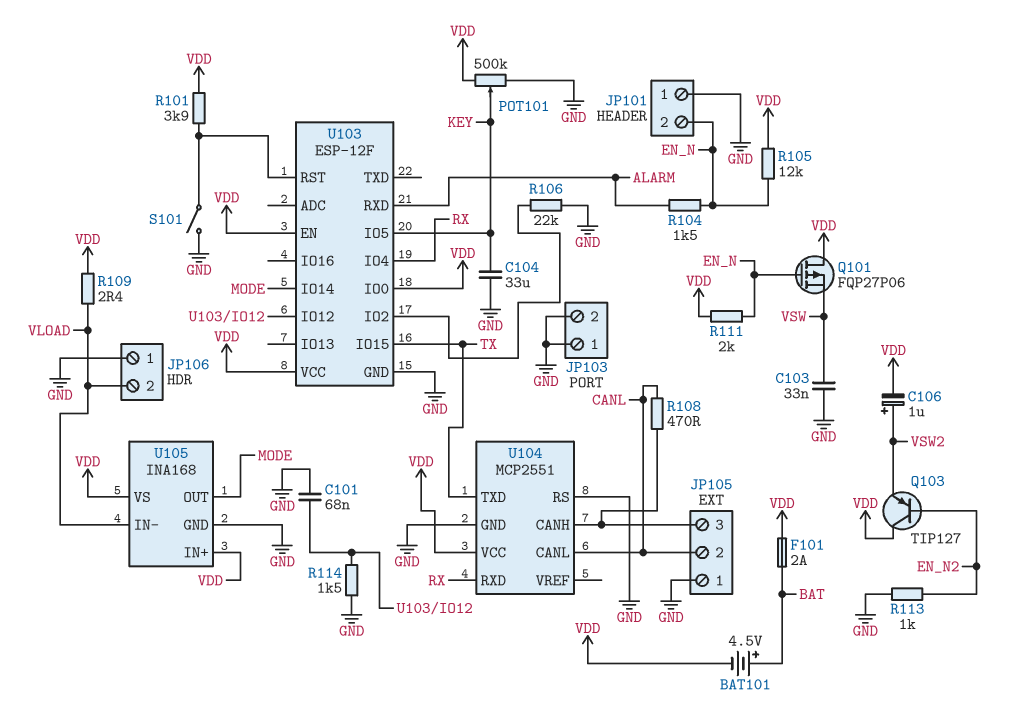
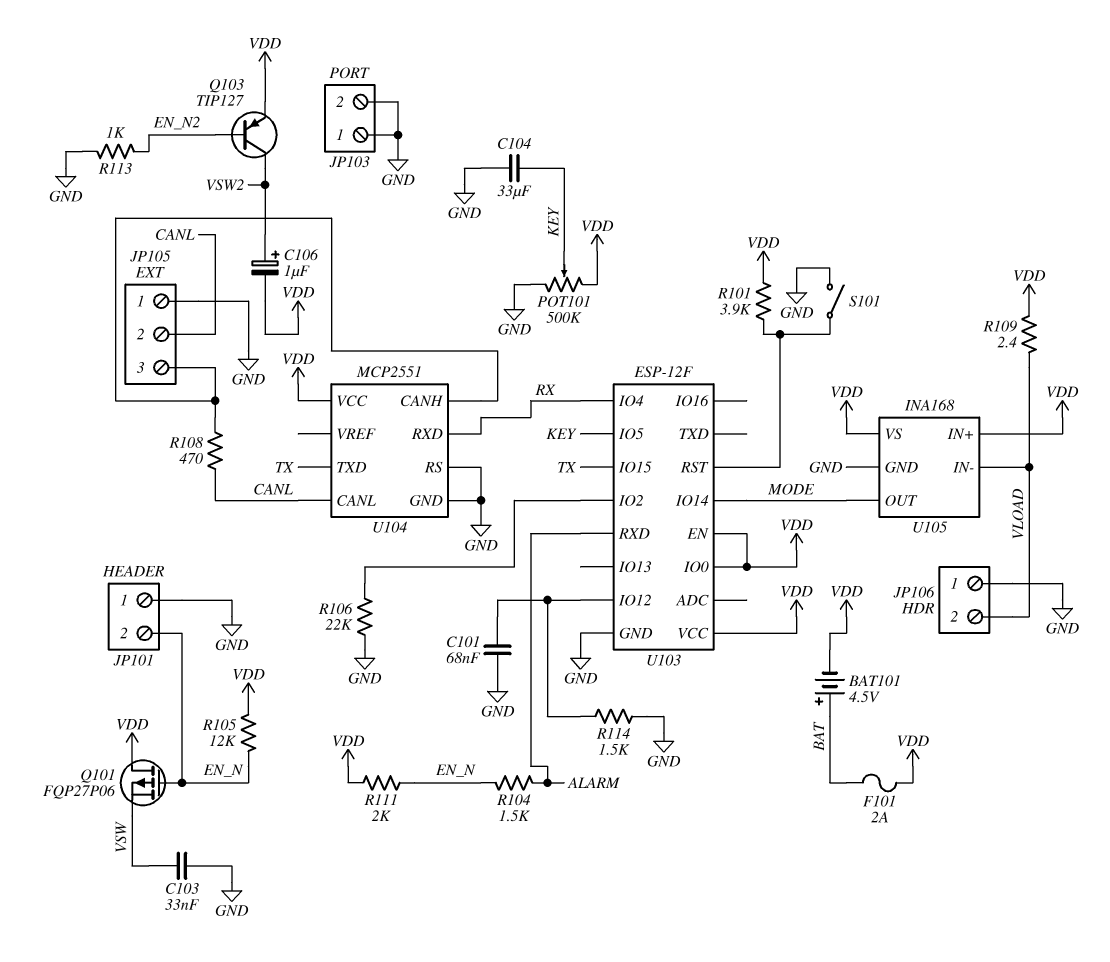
Q103: PNP TIP127 (B EN_N2, C VDD, E VSW2) -> PNP TIP127 (B EN_N2, C VSW2, E VDD)

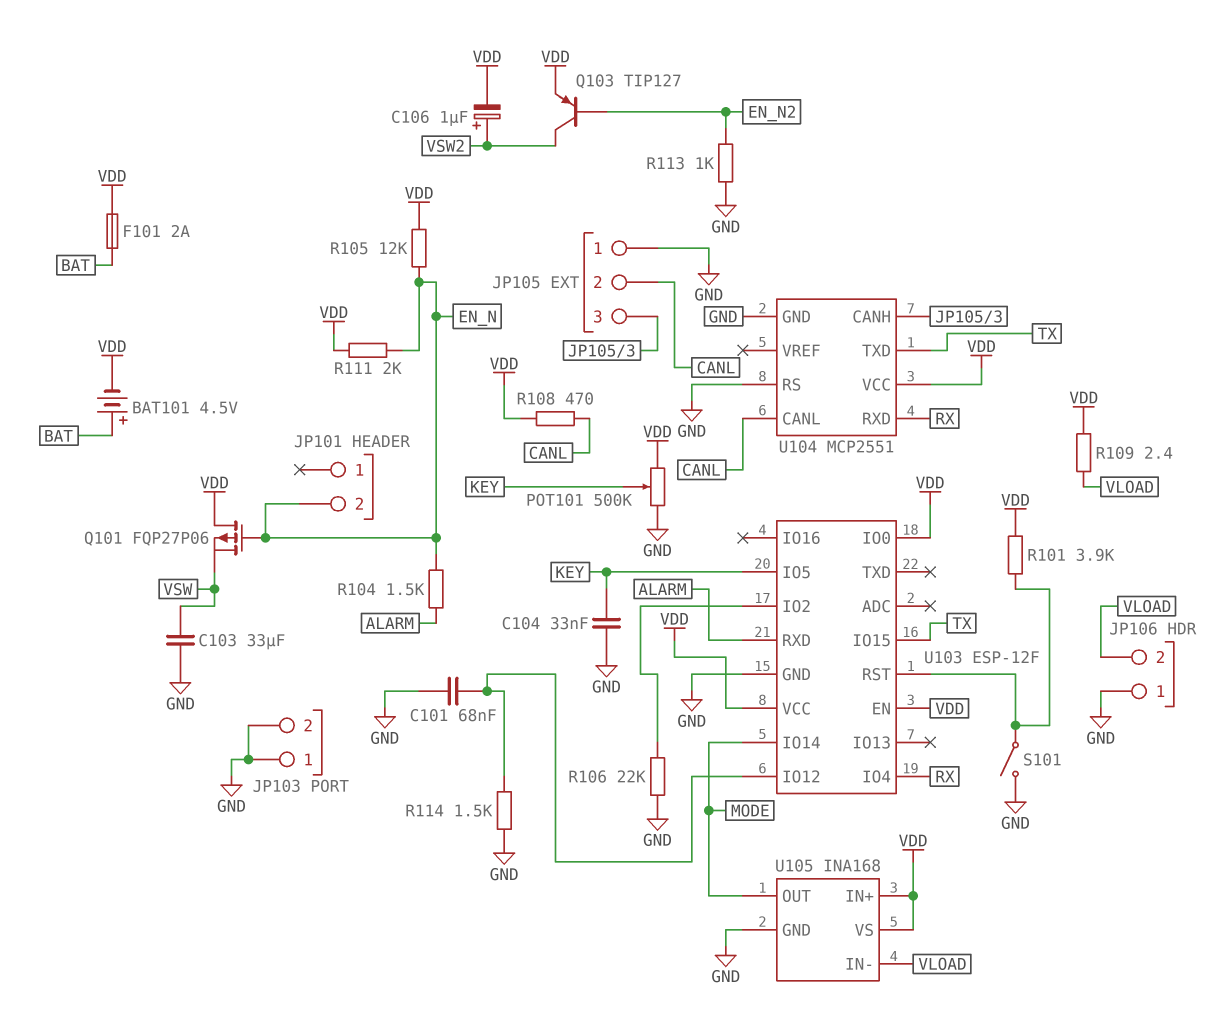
C103: 33nF (GND, VSW) -> 33uF (GND, VSW)
C104: 33uF (GND, KEY) -> 33nF (GND, KEY)
JP101 pin 1: GND -> none
R108: 470 (CANL, JP105/3) -> 470 (CANL, VDD)

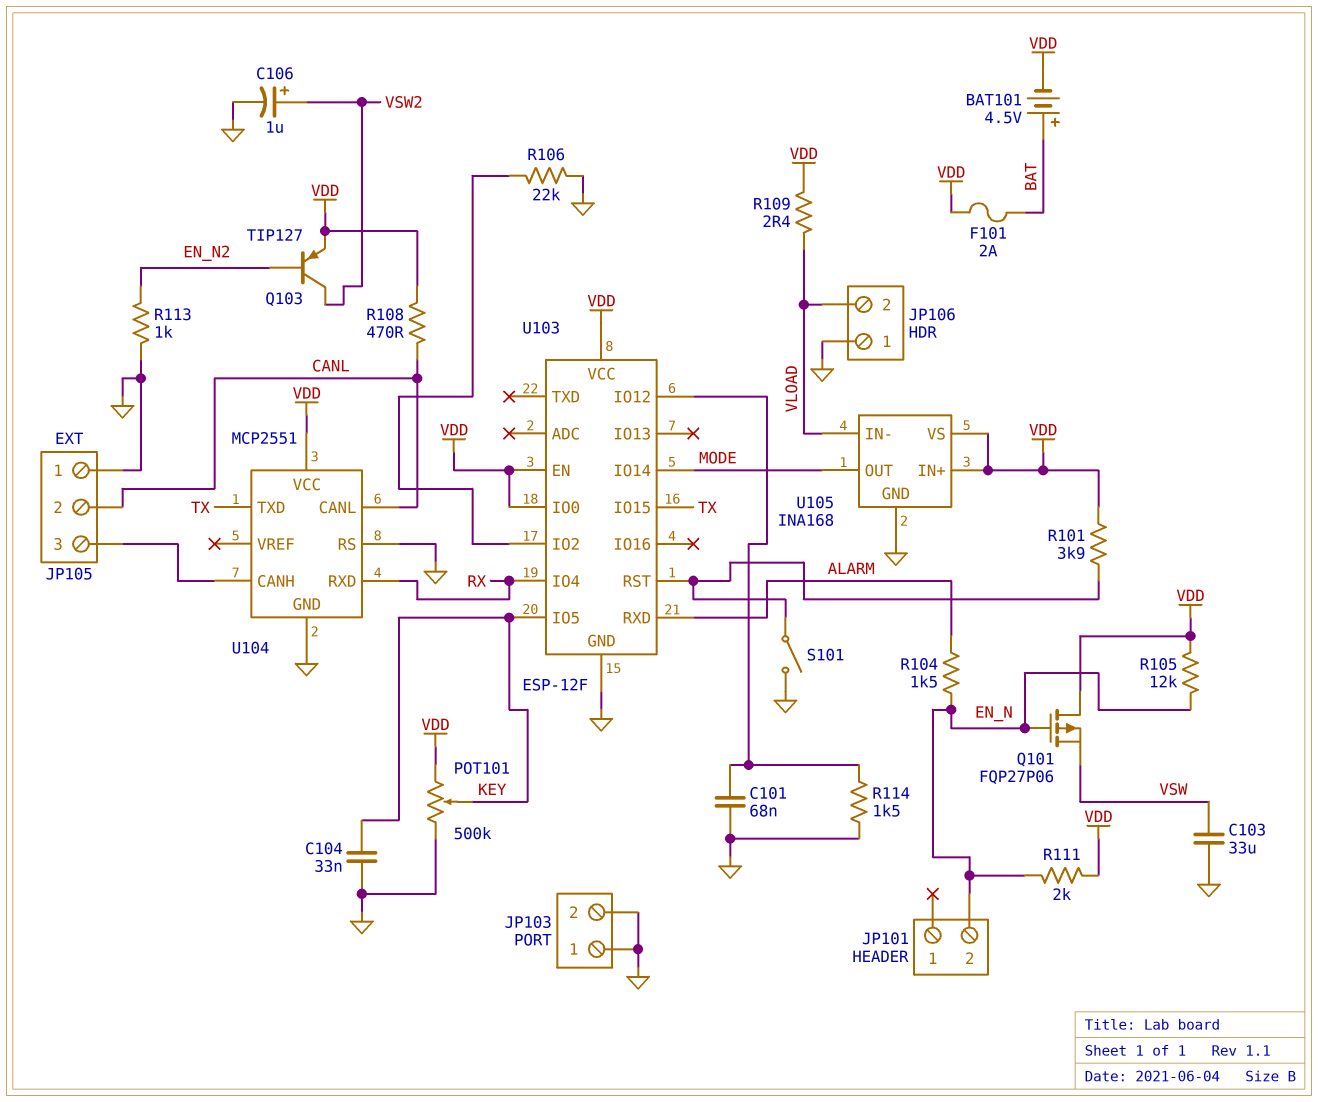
C106: 1uF (plus VSW2, minus VDD) -> 1uF (plus VSW2, minus GND)

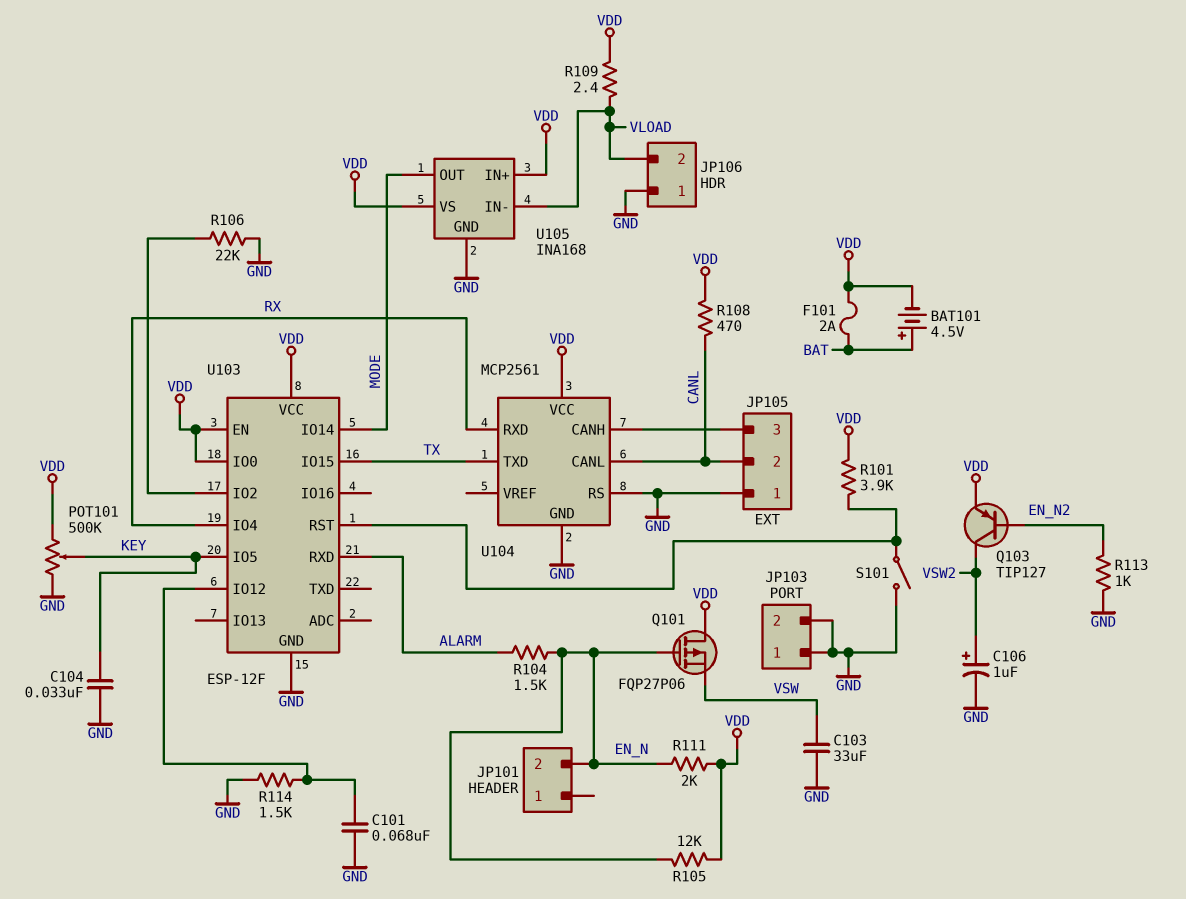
U104: MCP2551 -> MCP2561

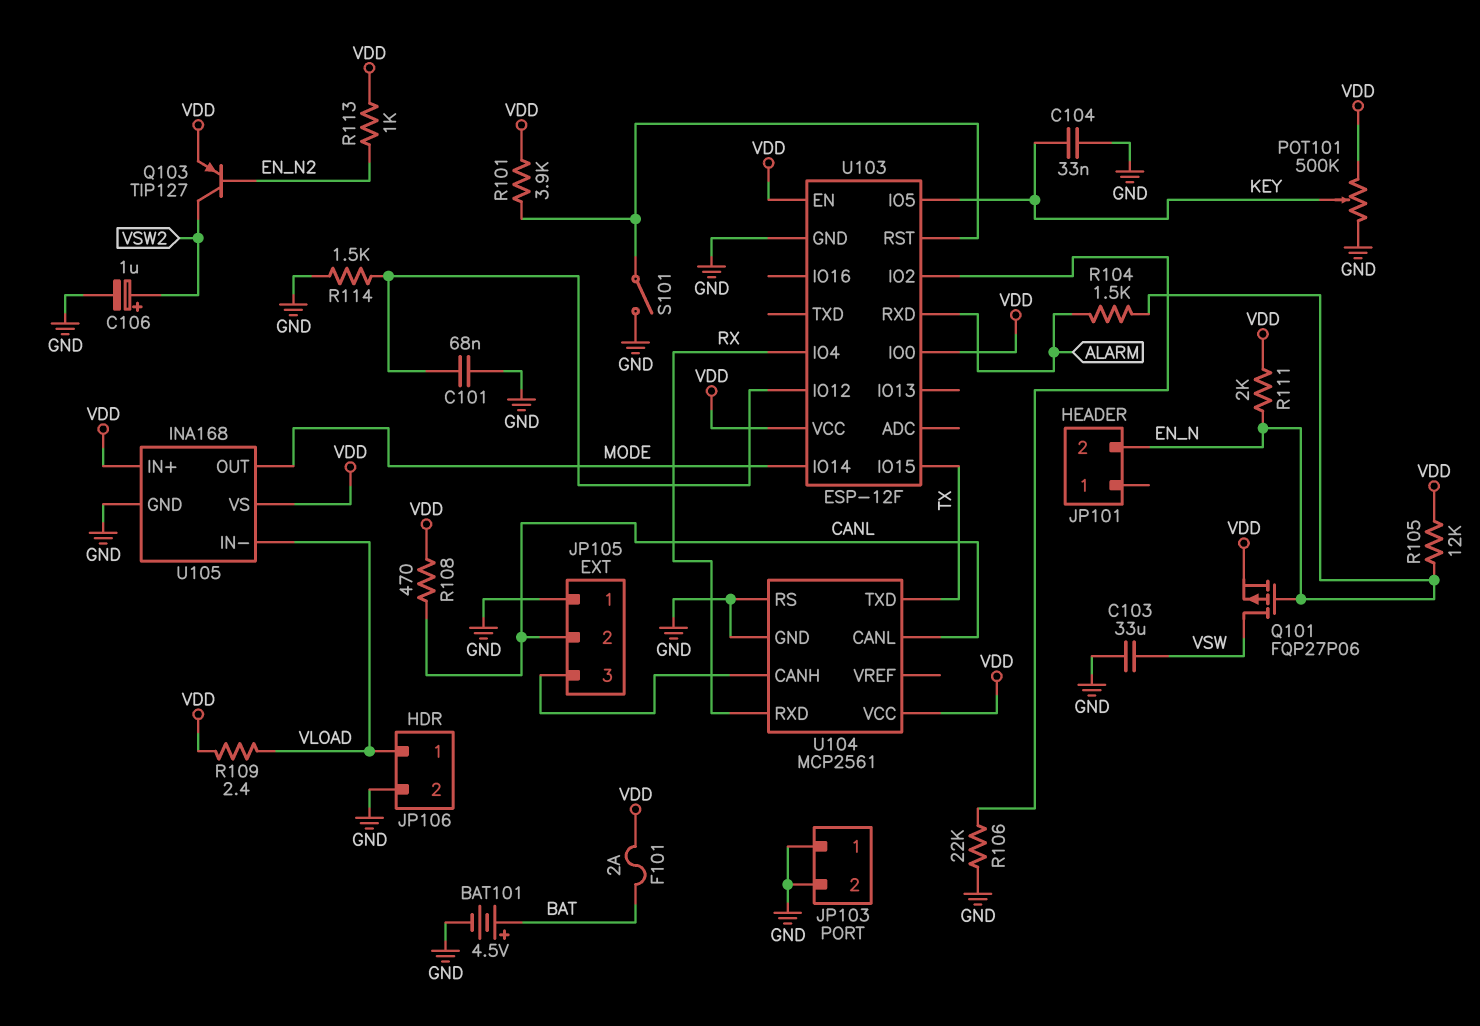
BAT101: 4.5V (plus BAT, minus VDD) -> 4.5V (plus BAT, minus GND)
JP106 pin 1: GND -> VLOAD
JP106 pin 2: VLOAD -> GND
Q101: PMOS FQP27P06 (G EN_N, D VDD, S VSW) -> PMOS FQP27P06 (G EN_N, D VSW, S VDD)
R113: 1k (EN_N2, GND) -> 1k (EN_N2, VDD)

